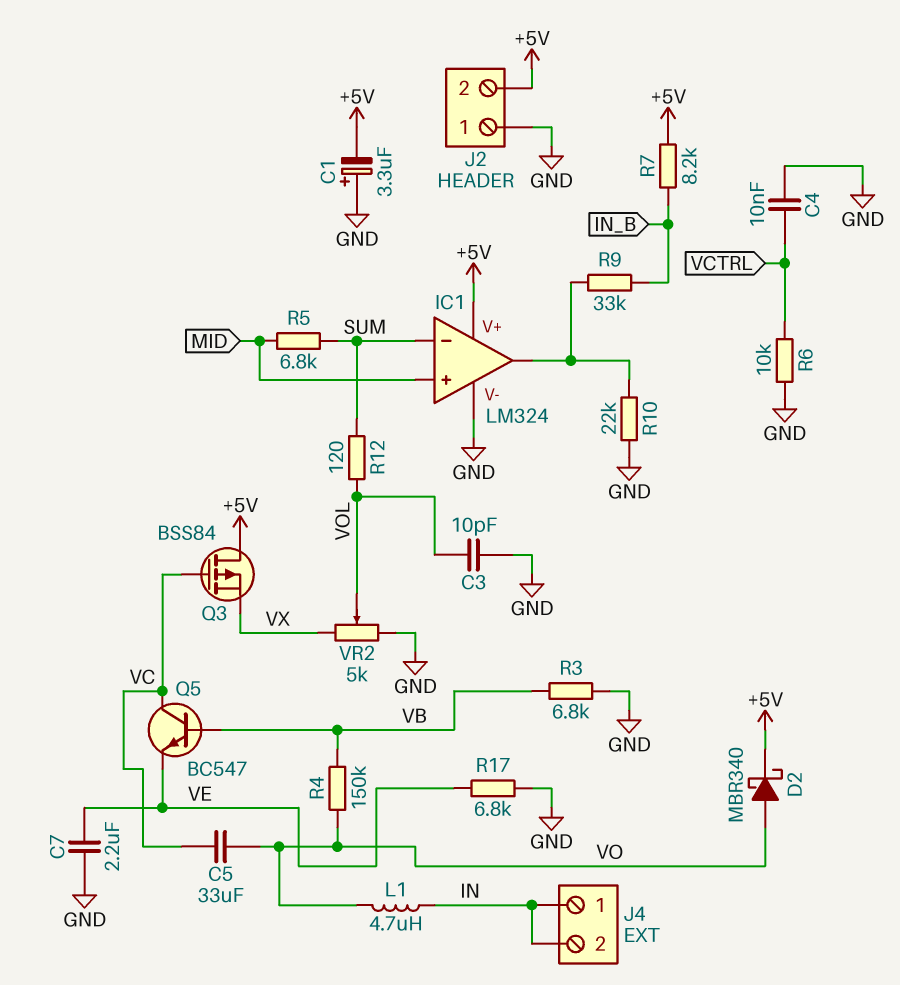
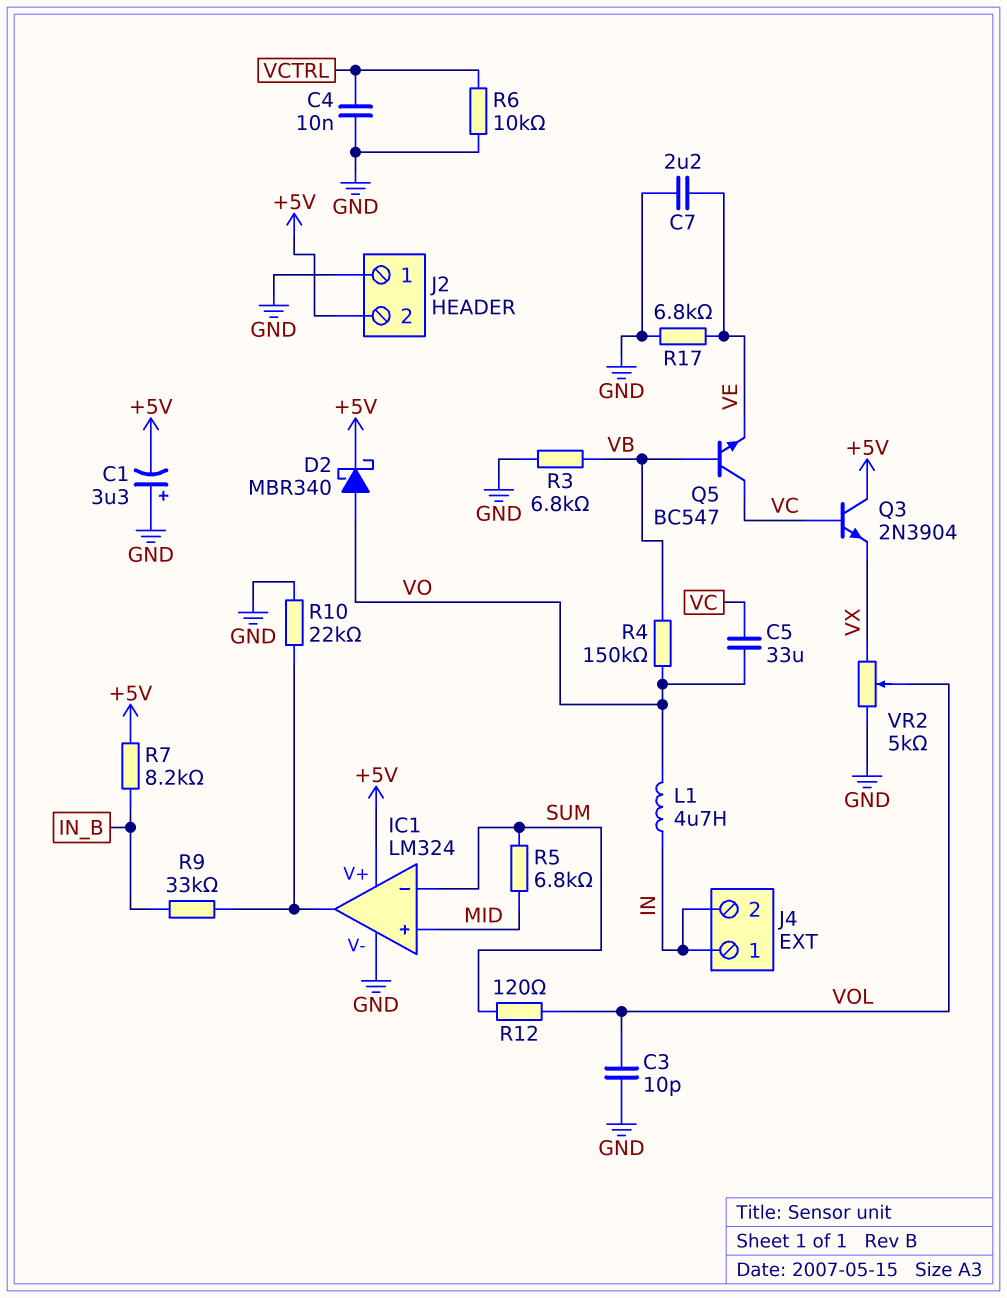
Q3: PMOS BSS84 (G VC, D +5V, S VX) -> NPN 2N3904 (B VC, C +5V, E VX)

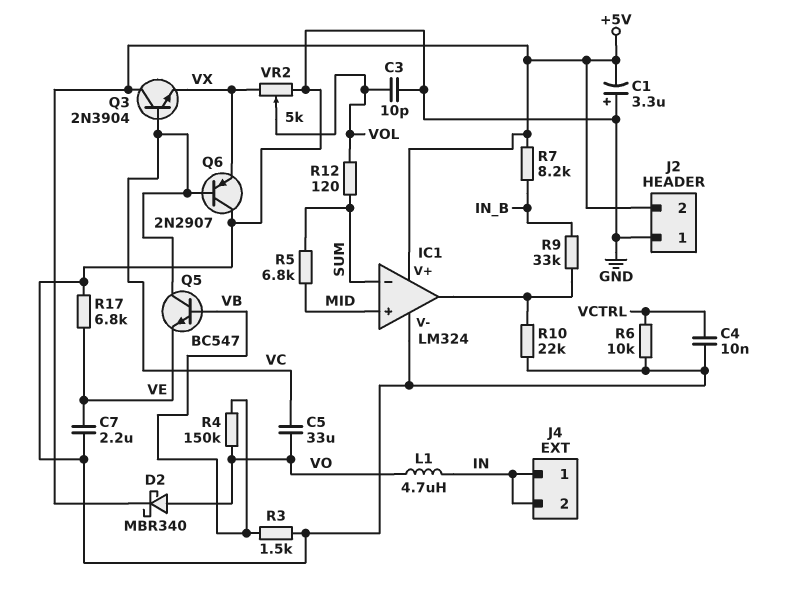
Q6: none -> PNP 2N2907 (B VC, C GND, E VX)
R3: 6.8k (GND, VB) -> 1.5k (GND, VB)

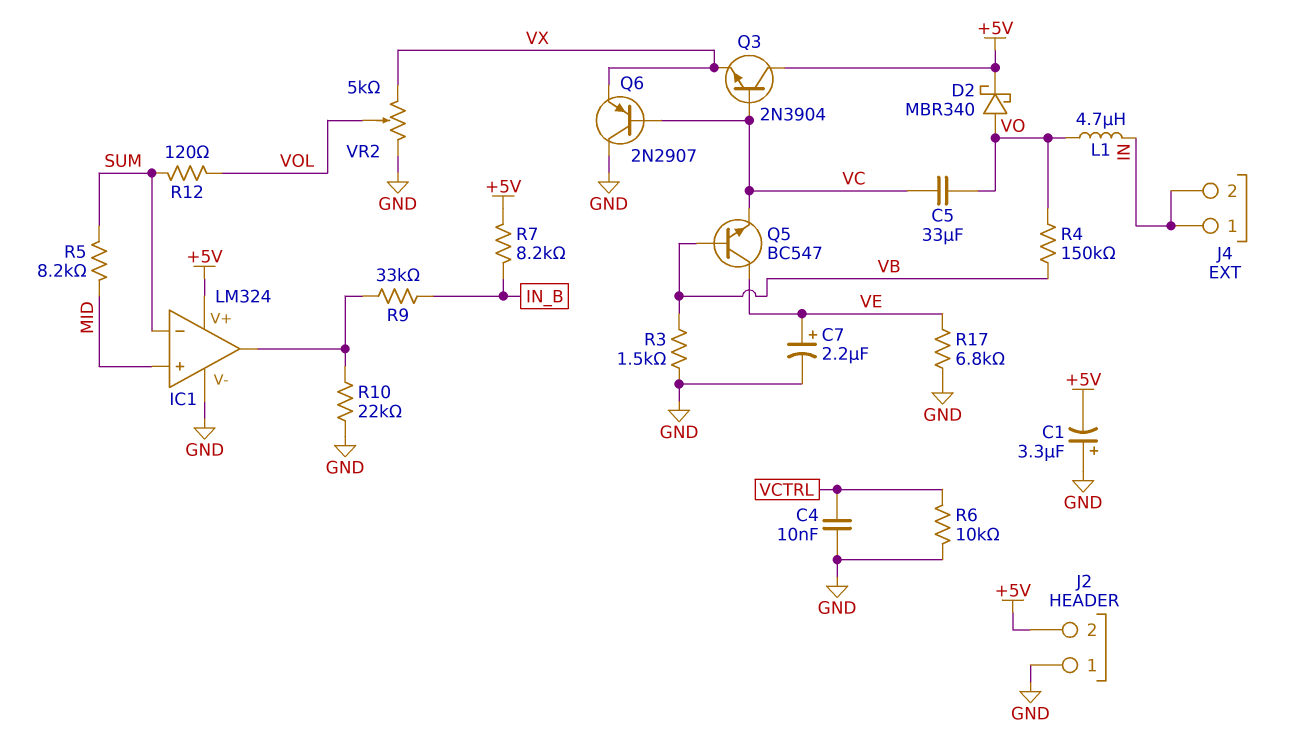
C3: 10pF (GND, VOL) -> none
C7: 2.2uF (GND, VE) -> 2.2uF (plus VE, minus GND)
Q5: NPN BC547 (B VB, C VC, E VE) -> NPN BC547 (B VB, C VE, E VC)
R5: 6.8k (MID, SUM) -> 8.2k (MID, SUM)

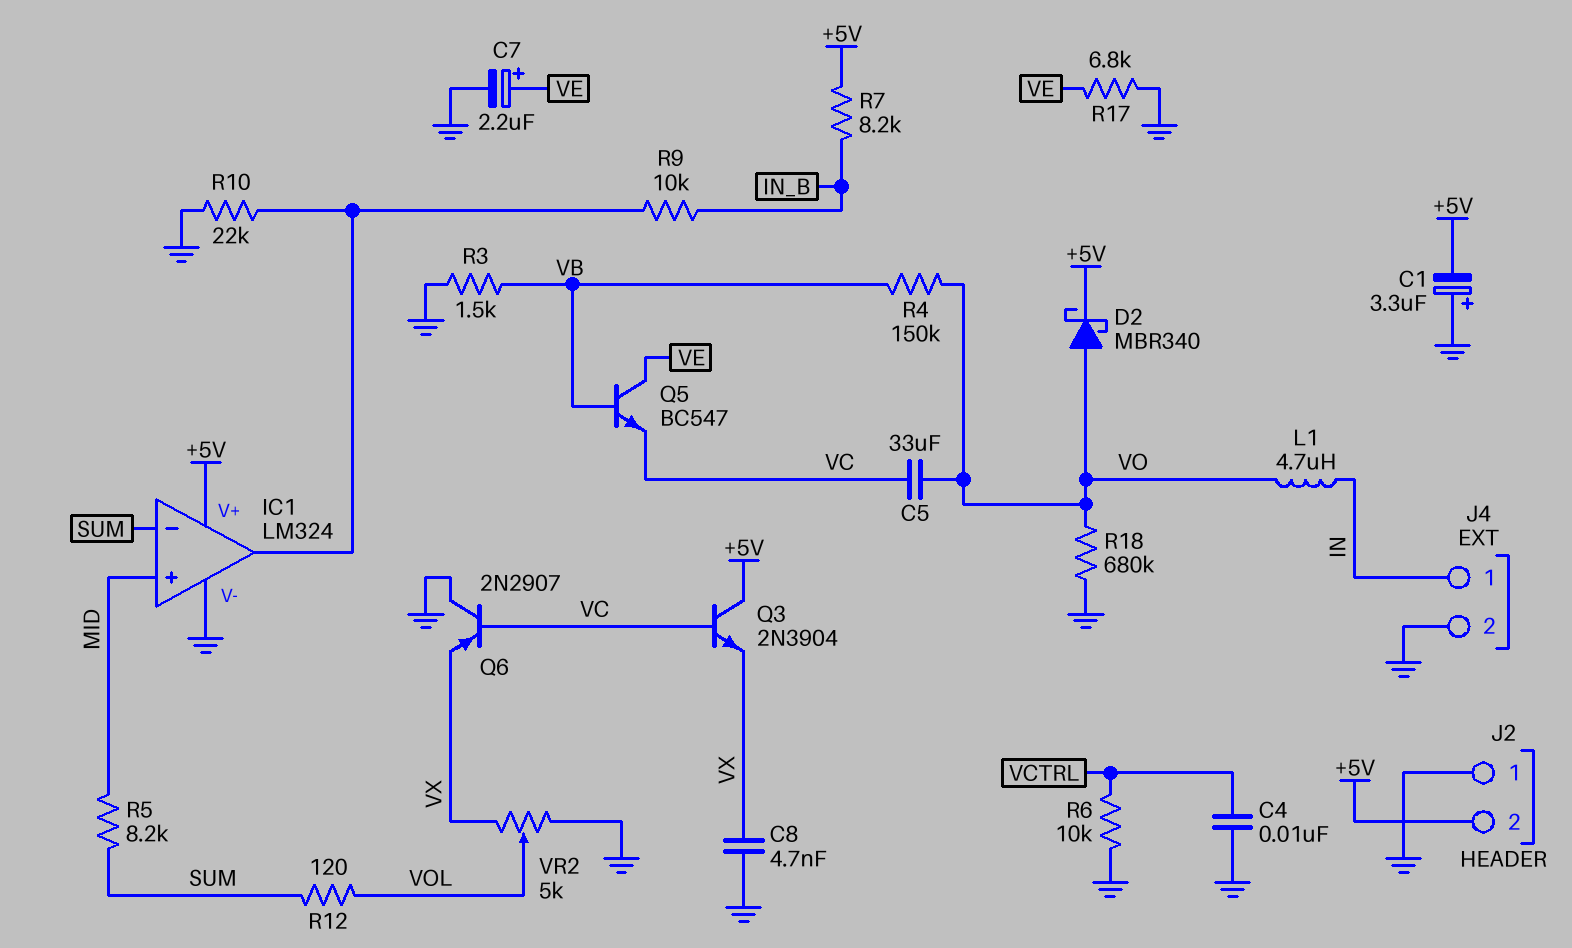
C8: none -> 4.7nF (GND, VX)
J4 pin 2: IN -> GND
R9: 33k (IC1/out, IN_B) -> 10k (IC1/out, IN_B)
R18: none -> 680k (GND, VO)

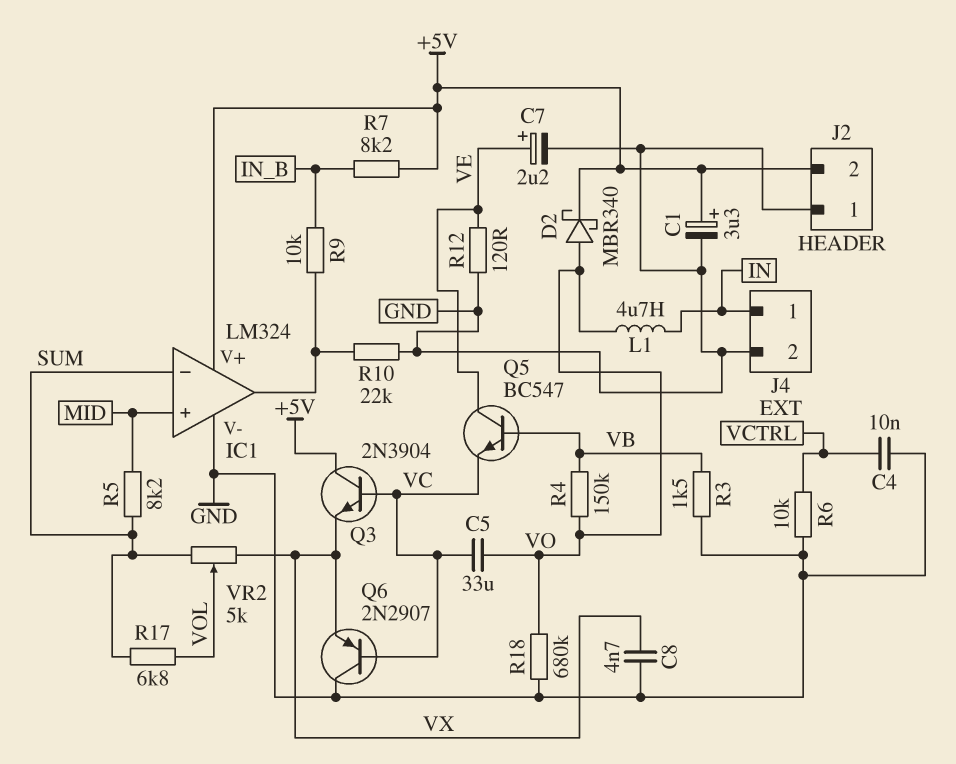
C1: 3.3uF (plus GND, minus +5V) -> 3.3uF (plus +5V, minus GND)
R12: 120 (SUM, VOL) -> 120 (GND, VE)
R17: 6.8k (GND, VE) -> 6.8k (SUM, VOL)
VR2: 5k (GND, VX, wiper VOL) -> 5k (SUM, VX, wiper VOL)

